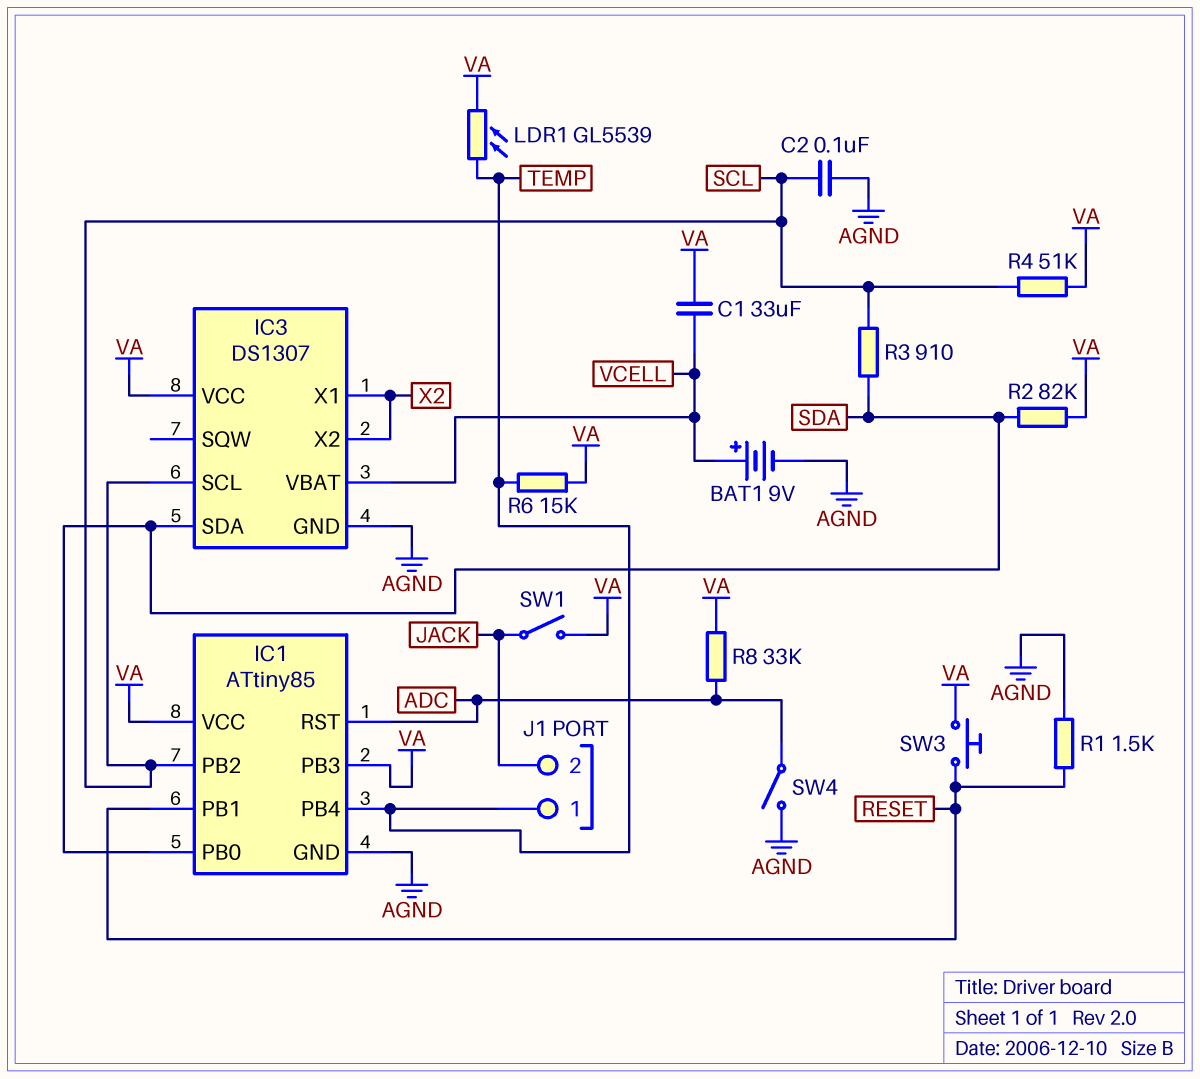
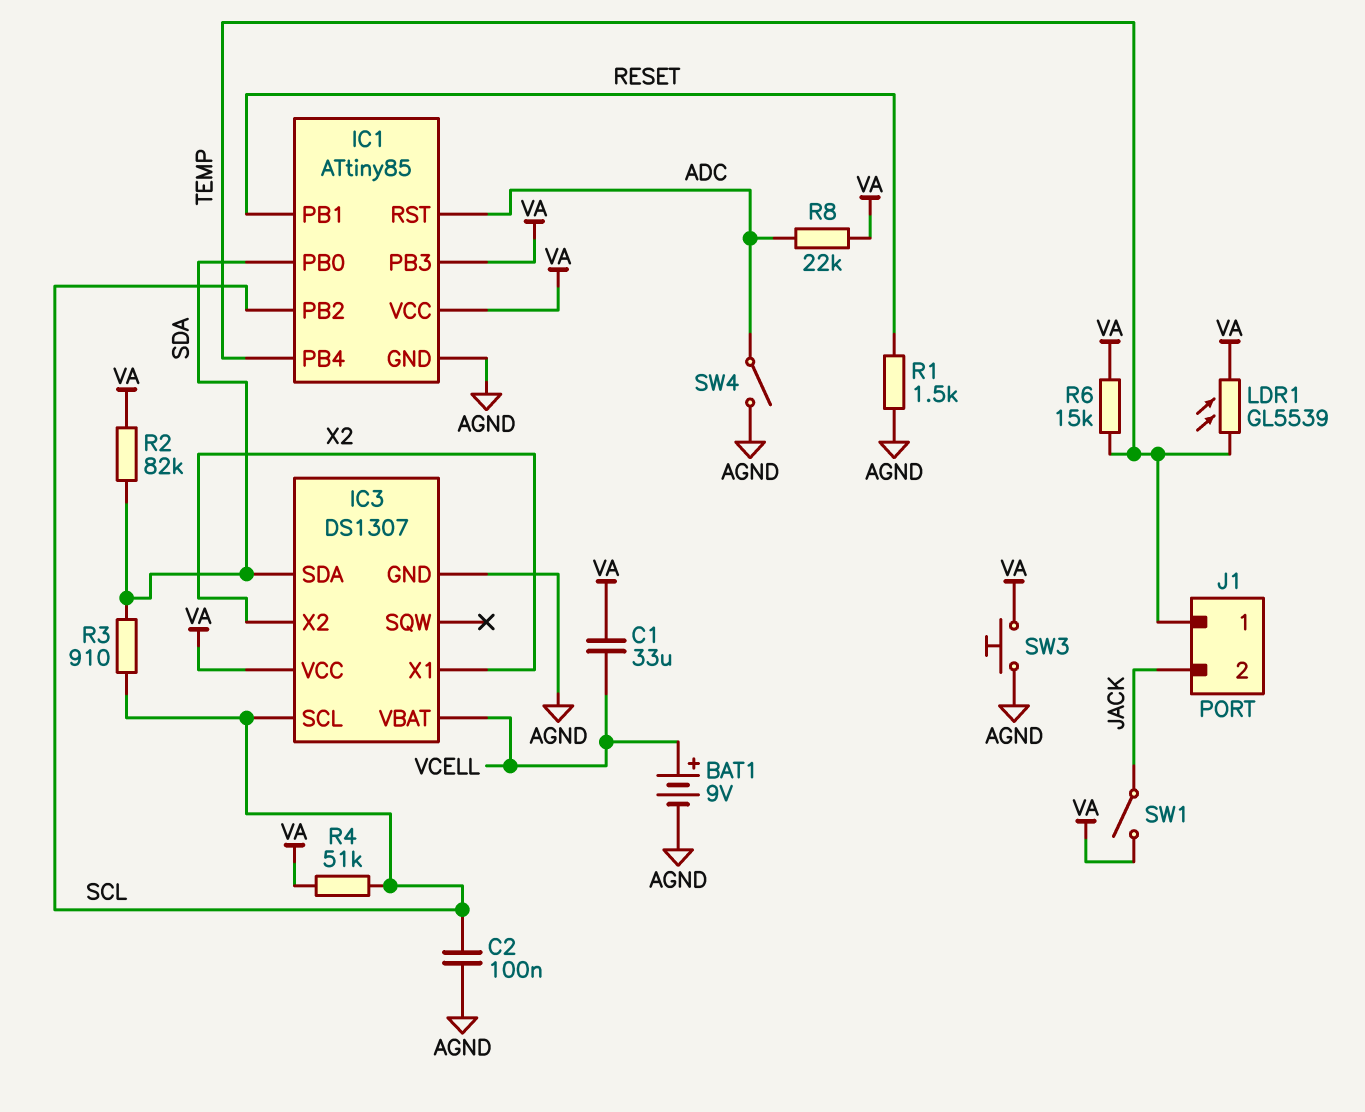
R8: 33k (ADC, VA) -> 22k (ADC, VA)
SW3: button (RESET, VA) -> button (AGND, VA)

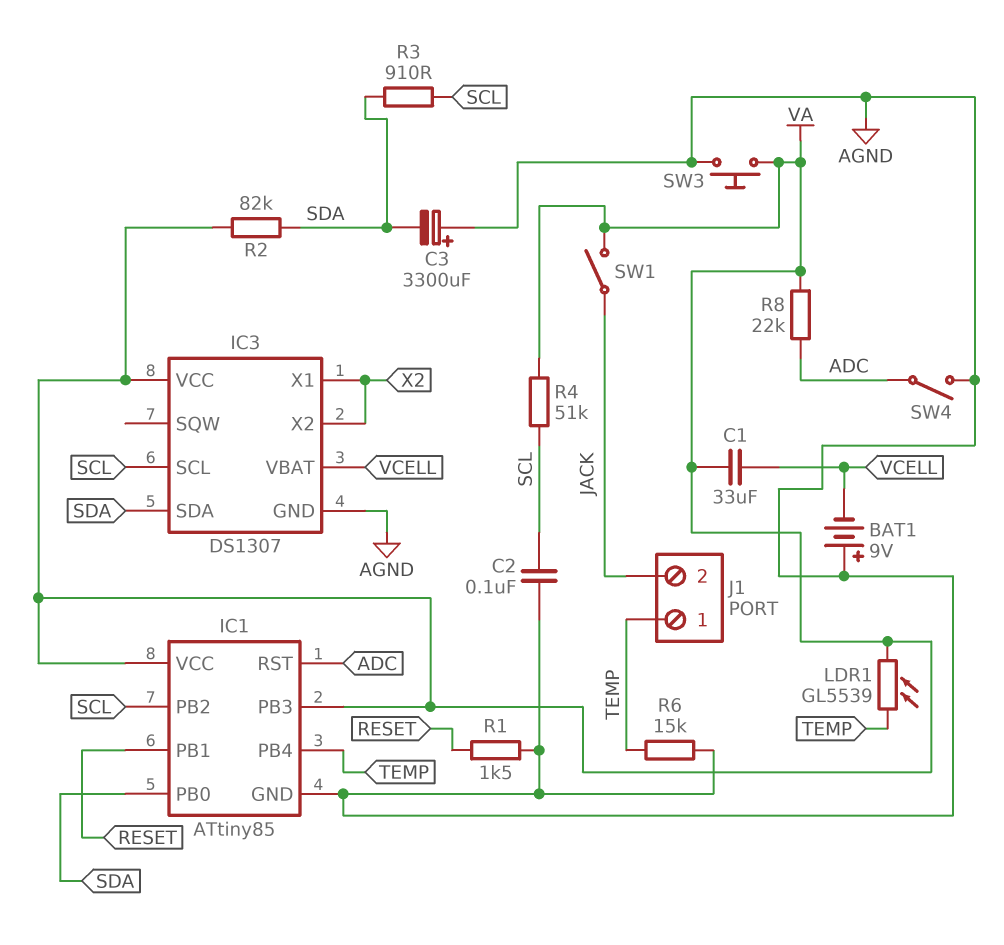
BAT1: 9V (plus VCELL, minus AGND) -> 9V (plus AGND, minus VCELL)
C3: none -> 3300uF (plus AGND, minus SDA)
R6: 15k (TEMP, VA) -> 15k (AGND, TEMP)

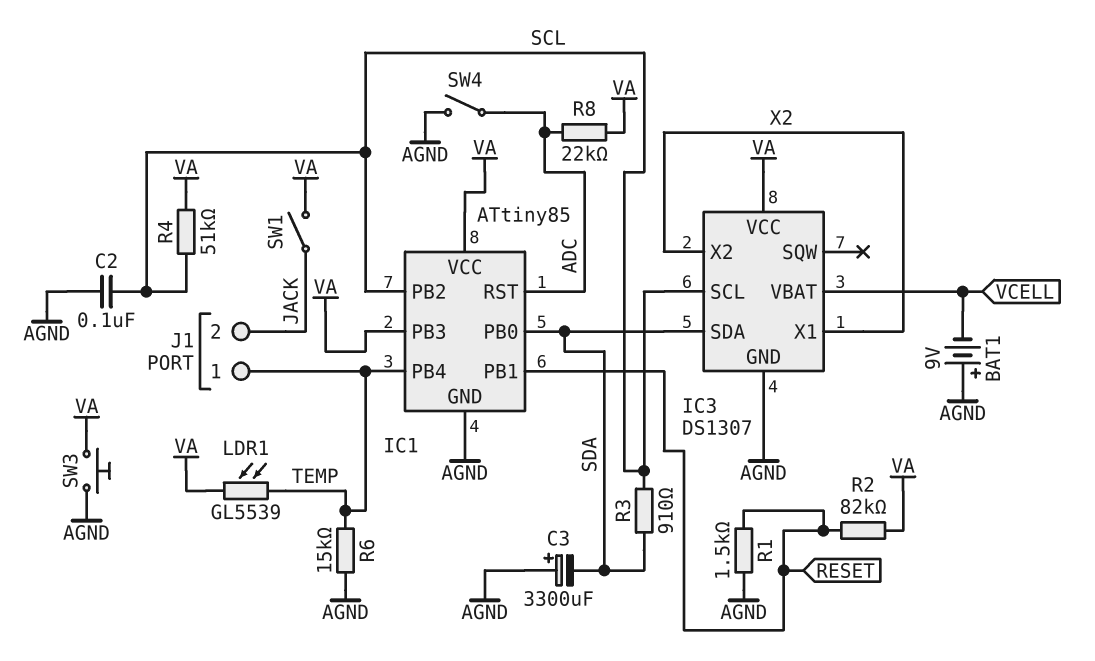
C1: 33uF (VA, VCELL) -> none
R2: 82k (SDA, VA) -> 82k (RESET, VA)

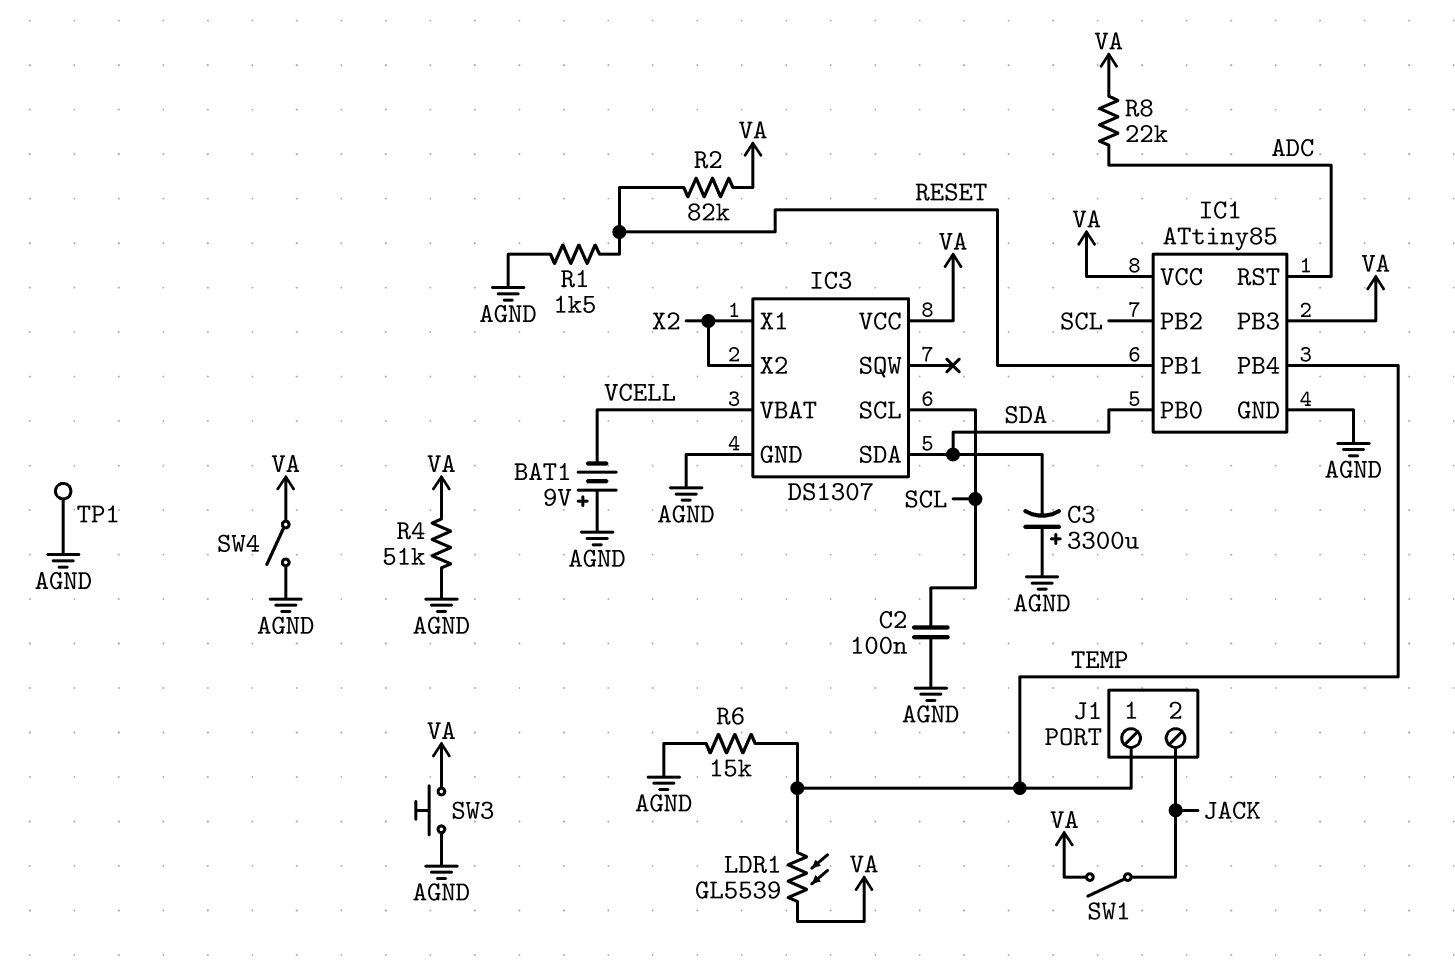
R3: 910 (SCL, SDA) -> none
R4: 51k (SCL, VA) -> 51k (AGND, VA)
SW4: switch (ADC, AGND) -> switch (AGND, VA)
TP1: none -> test point (AGND)

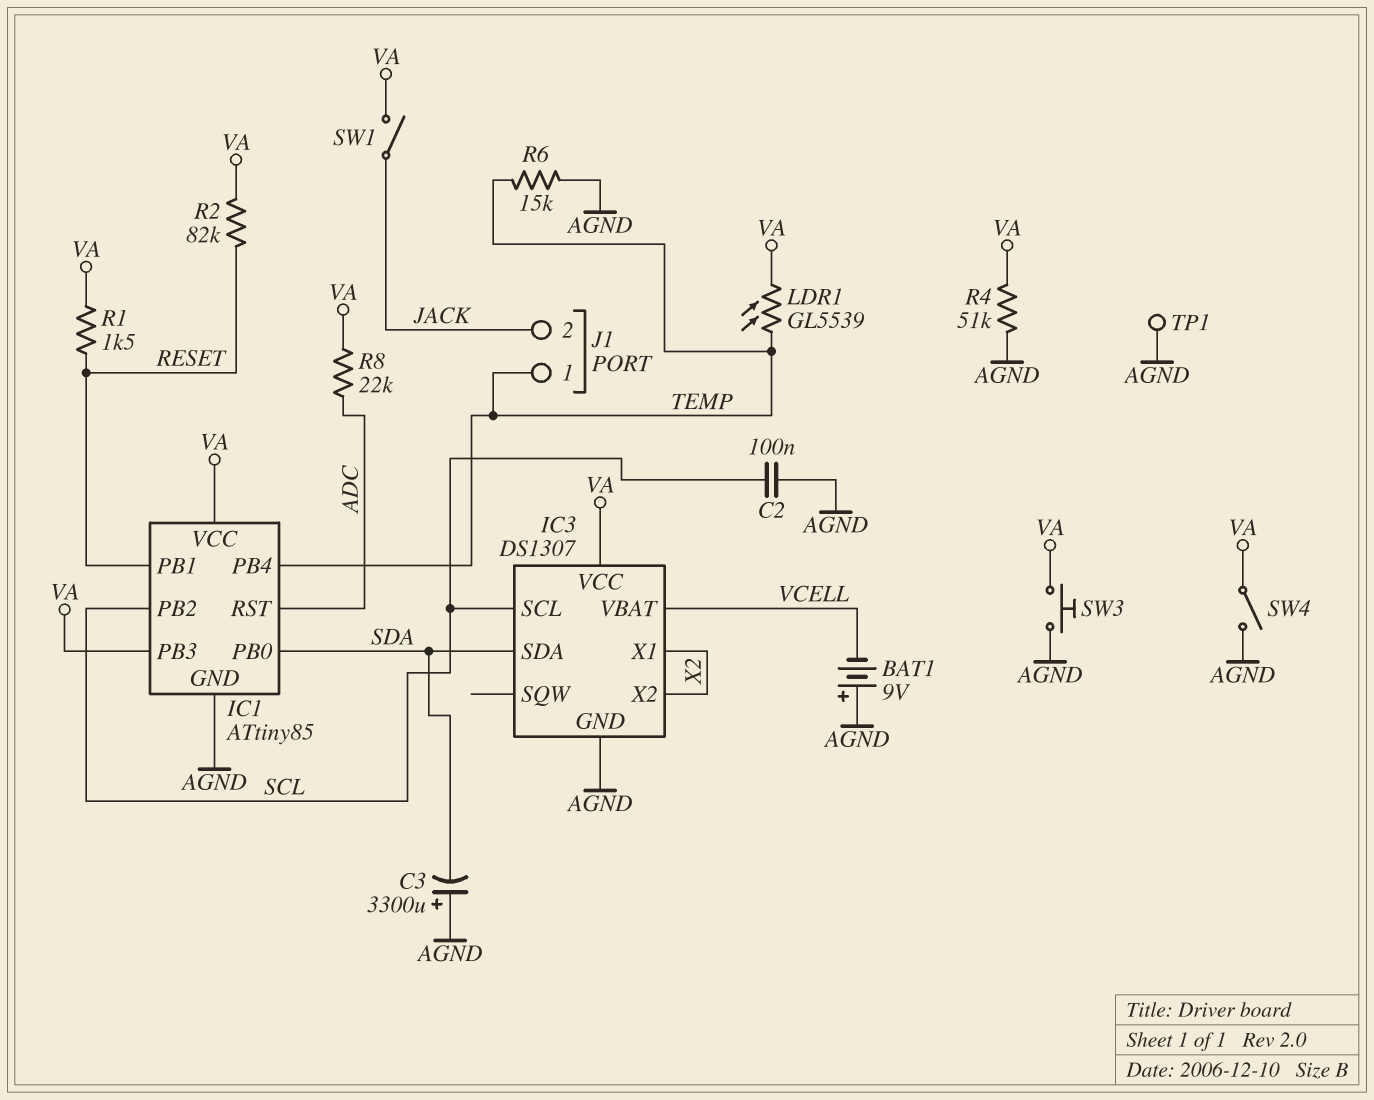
R1: 1.5k (AGND, RESET) -> 1.5k (RESET, VA)

